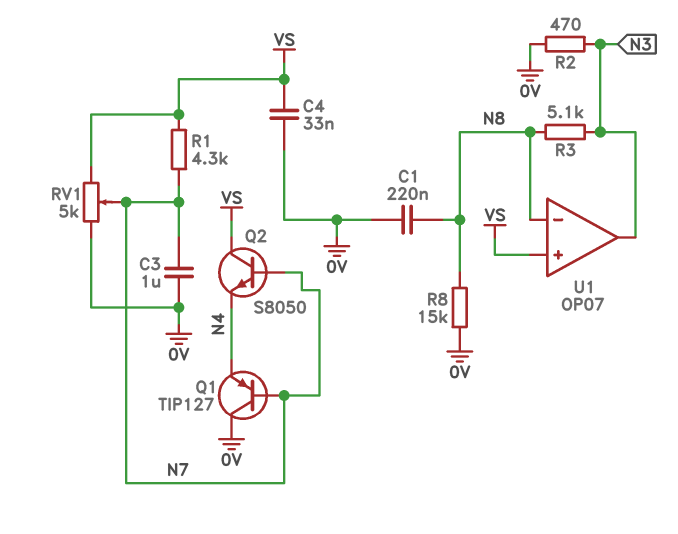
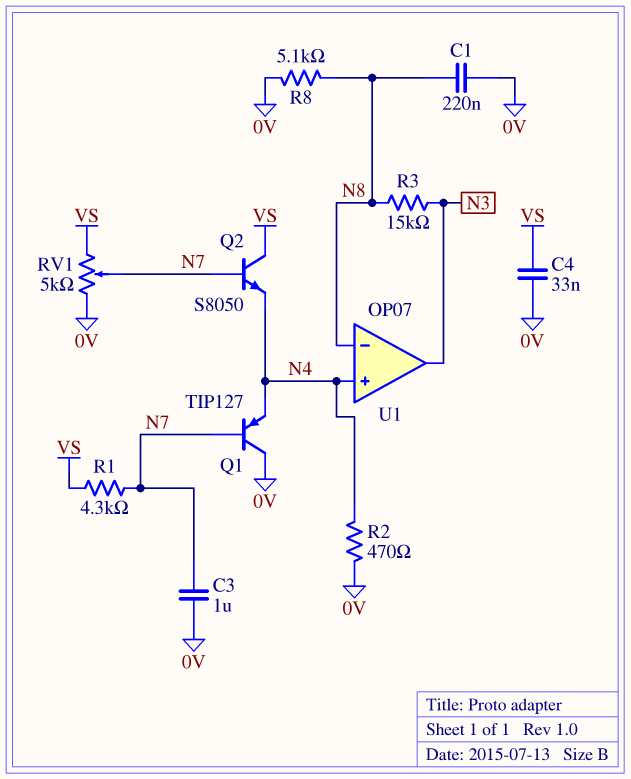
R2: 470 (0V, N3) -> 470 (0V, N4)
R3: 5.1k (N3, N8) -> 15k (N3, N8)
R8: 15k (0V, N8) -> 5.1k (0V, N8)
U1 pin in+: VS -> N4

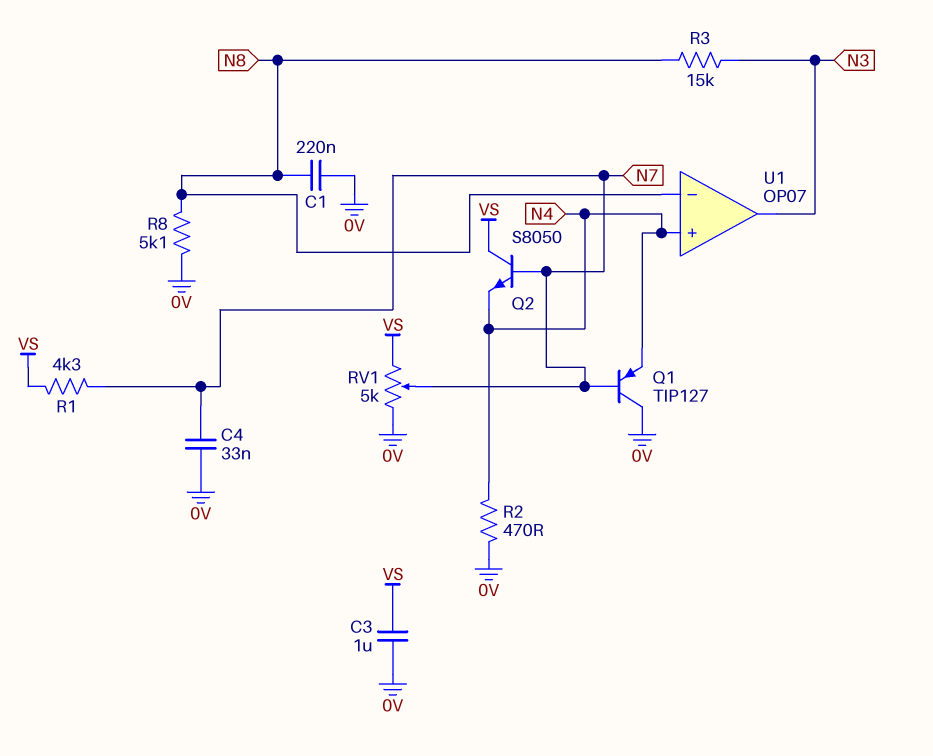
C3: 1uF (0V, N7) -> 1uF (0V, VS)
C4: 33nF (0V, VS) -> 33nF (0V, N7)

